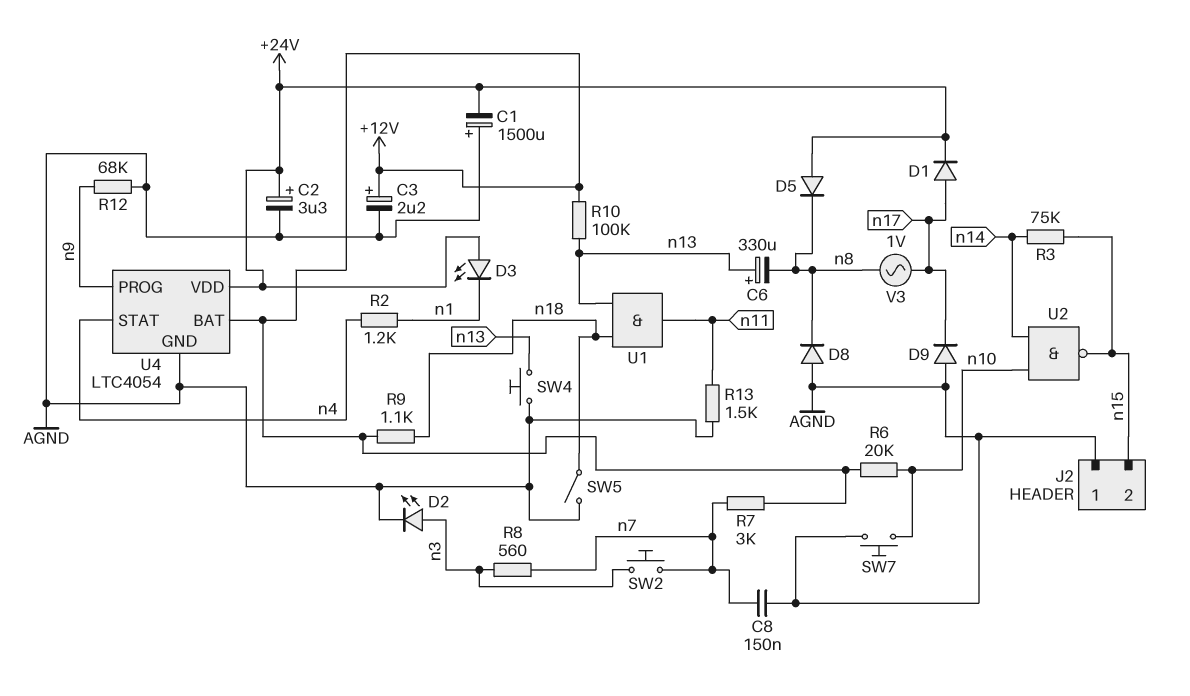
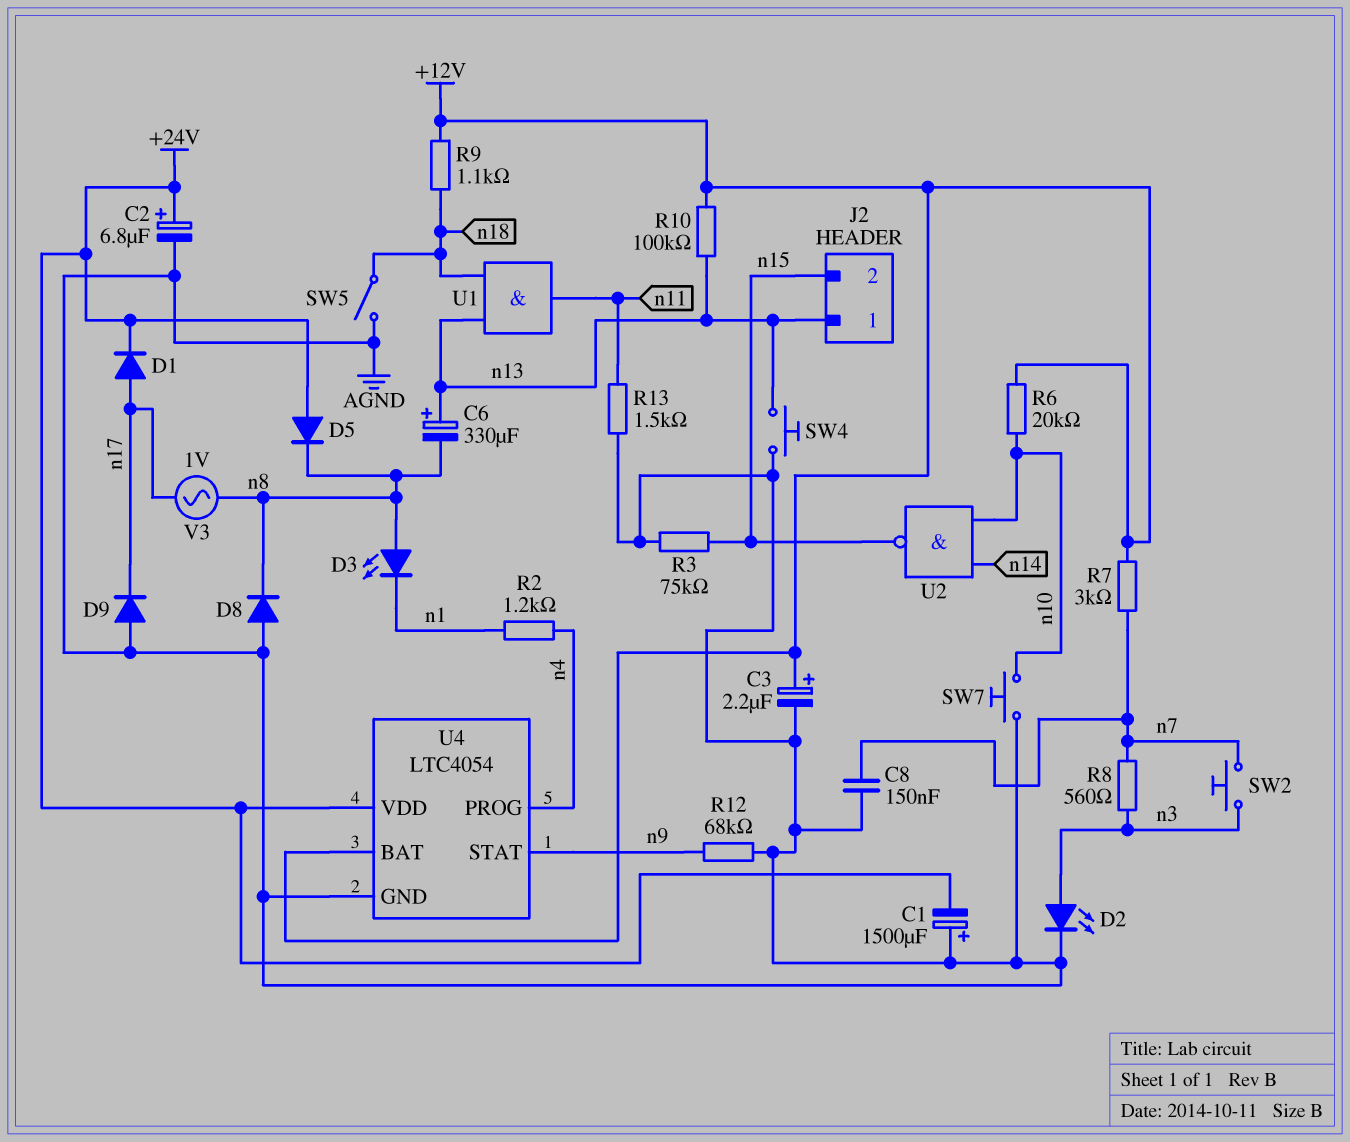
C2: 3.3uF (plus +24V, minus AGND) -> 6.8uF (plus +24V, minus AGND)
D3: LED (A +24V, K n1) -> LED (A n8, K n1)
J2 pin 1: AGND -> n13
R3: 75k (n14, n15) -> 75k (AGND, n15)
U4 pin PROG: n9 -> n4
U4 pin STAT: n4 -> n9

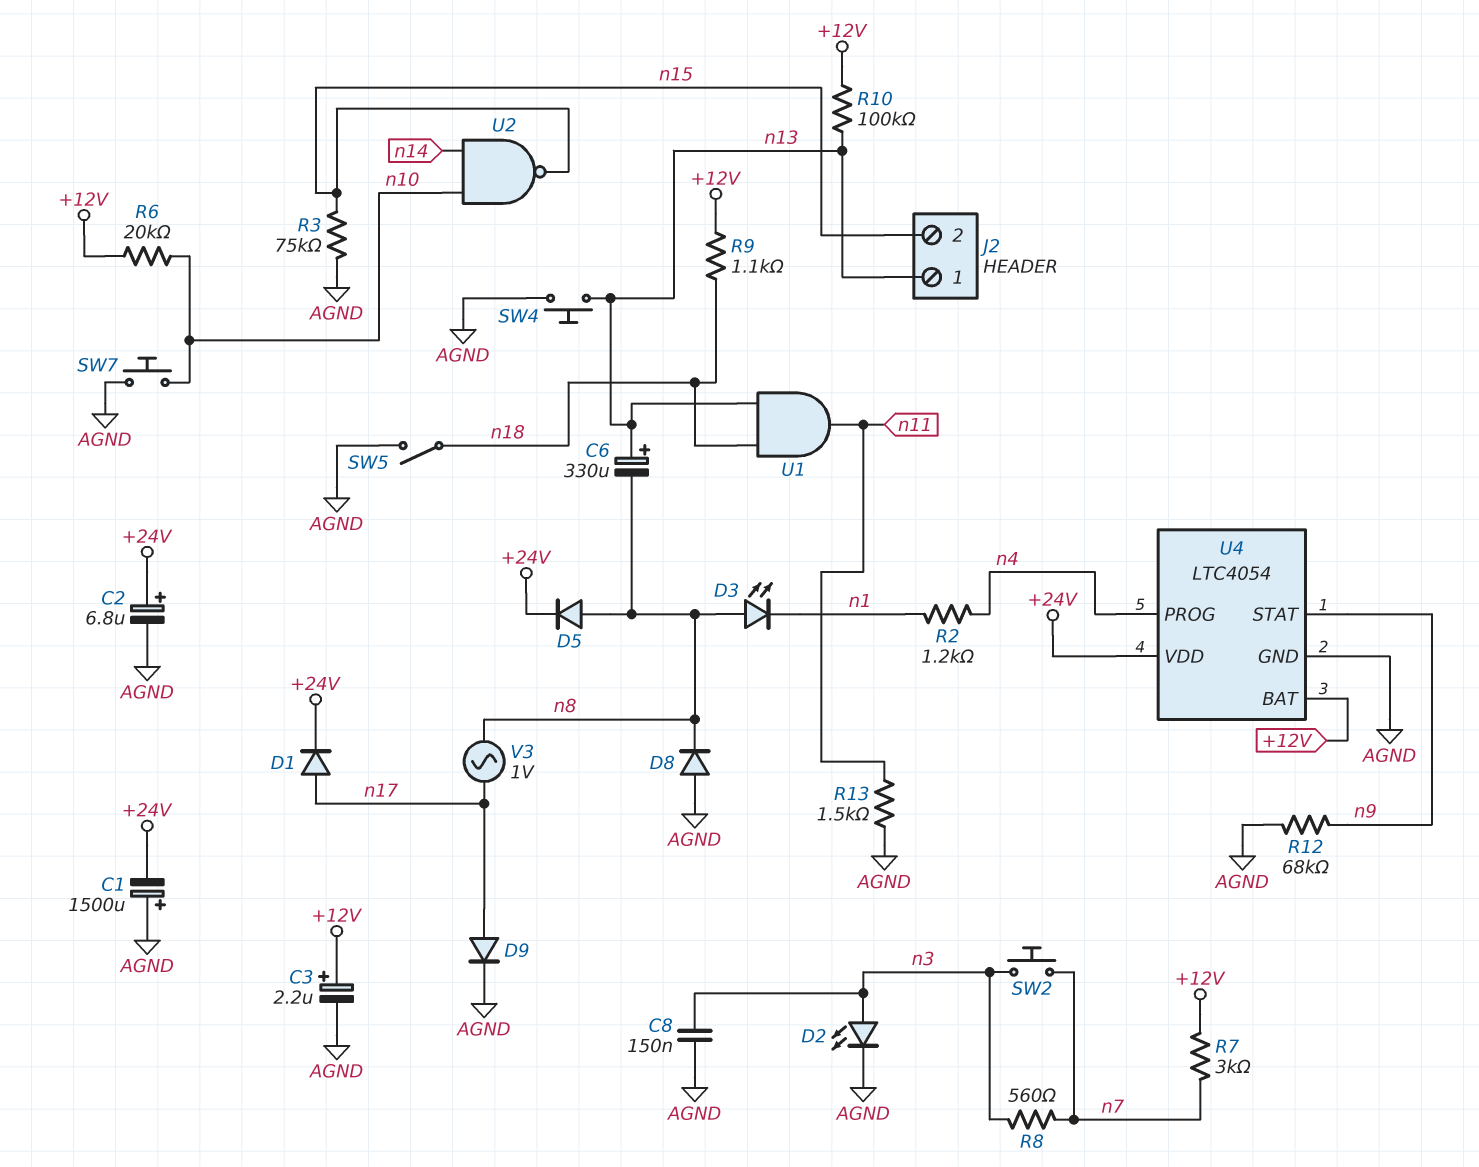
C8: 150nF (AGND, n7) -> 150nF (AGND, n3)
D5: diode (A +24V, K n8) -> diode (A n8, K +24V)
D9: diode (A AGND, K n17) -> diode (A n17, K AGND)

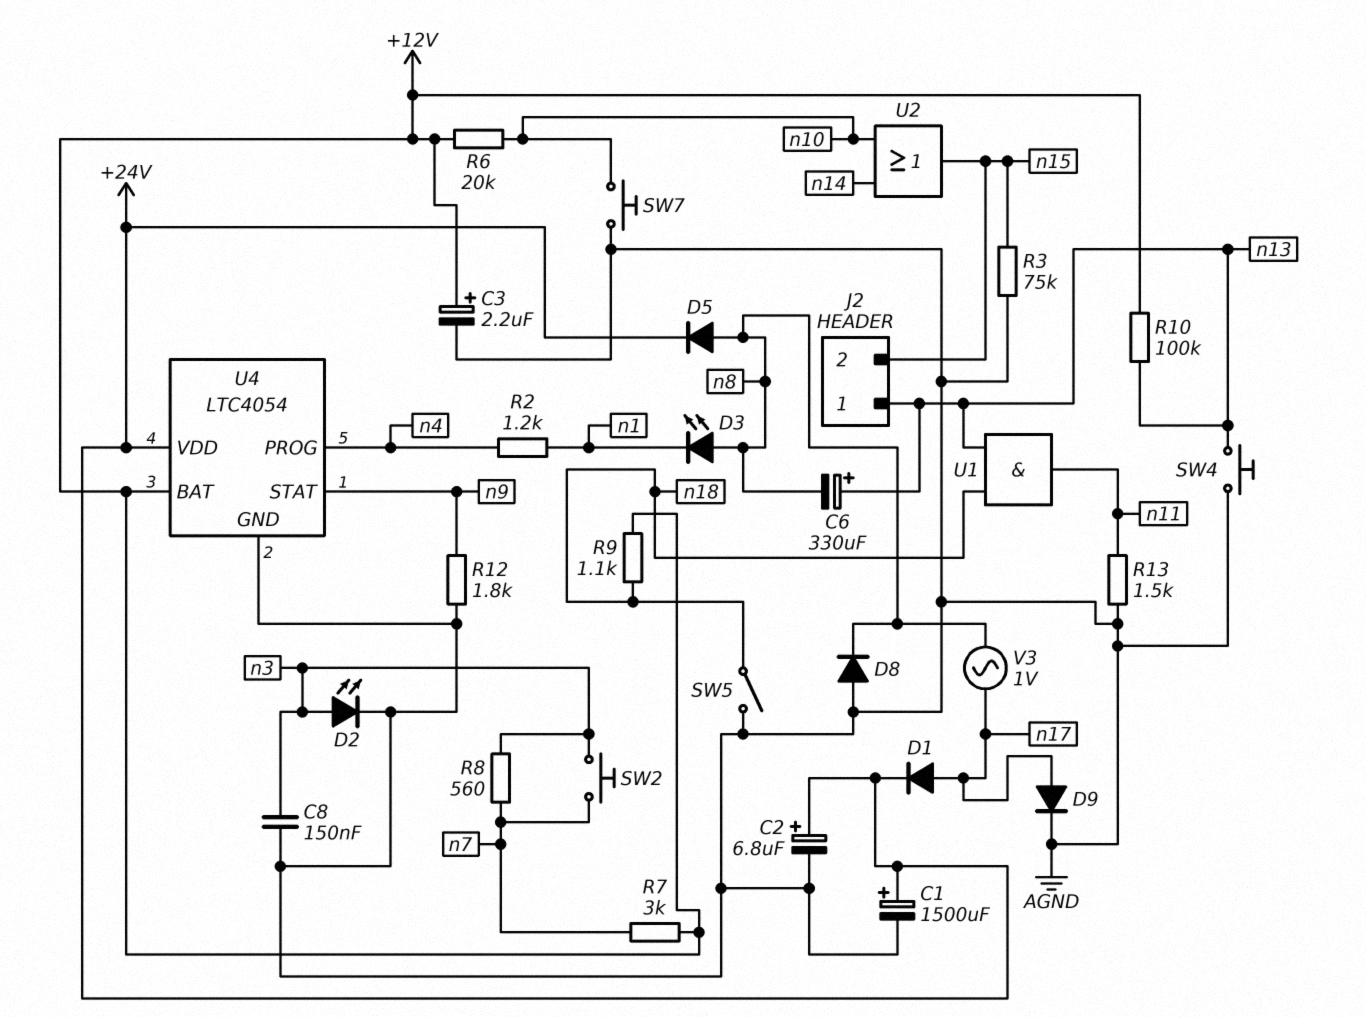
C1: 1500uF (plus AGND, minus +24V) -> 1500uF (plus +24V, minus AGND)
R12: 68k (AGND, n9) -> 1.8k (AGND, n9)
U2: NAND (in n10, in n14, out n15) -> OR (in n10, in n14, out n15)

